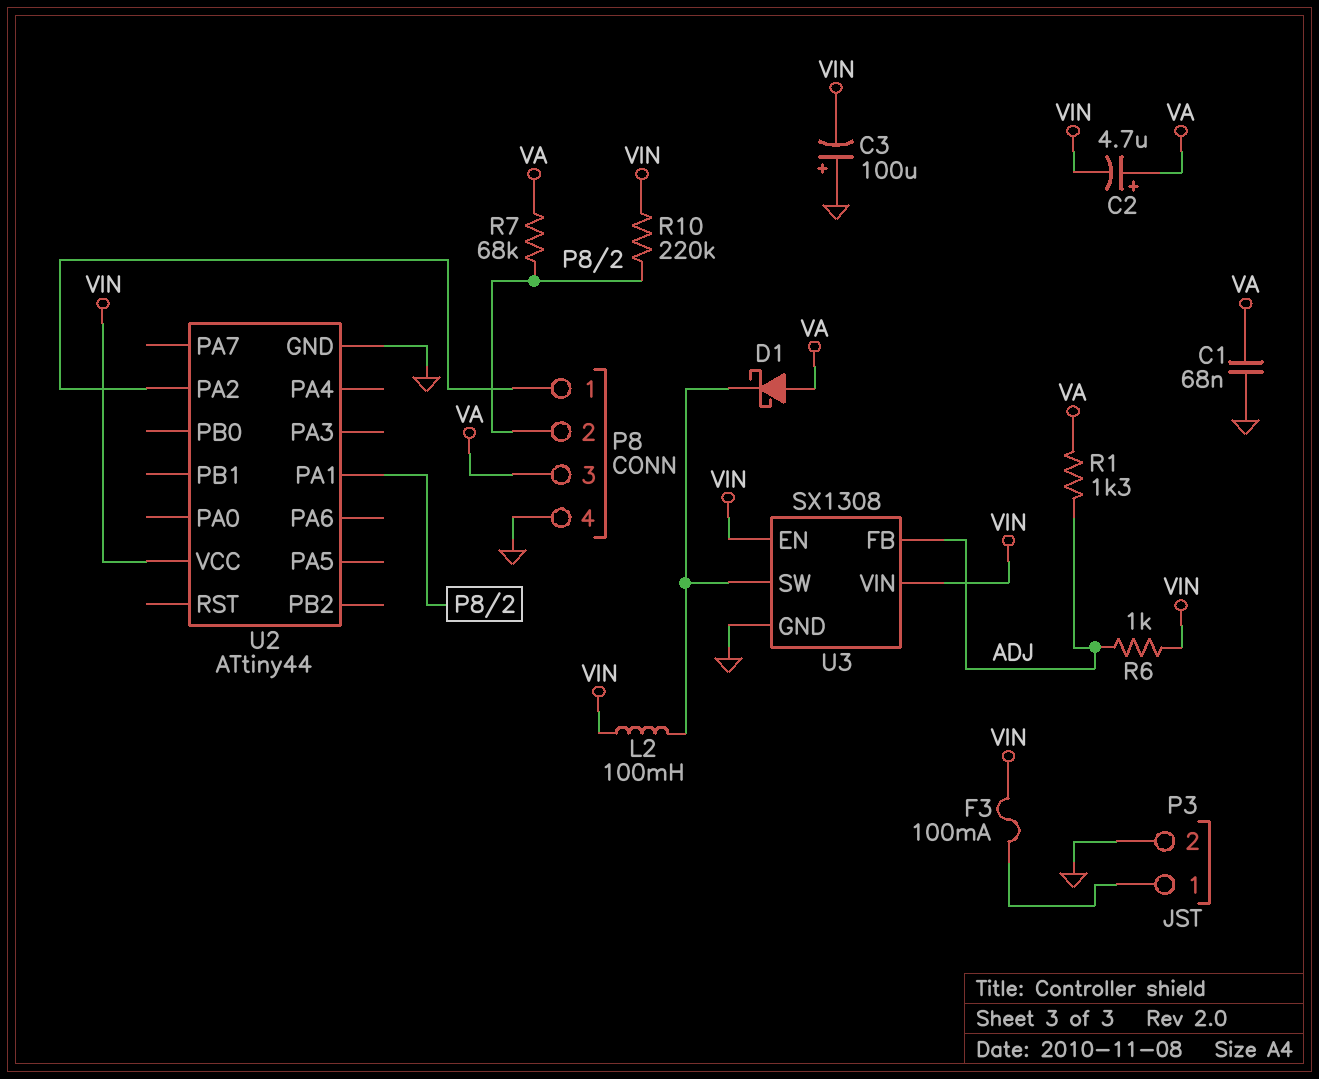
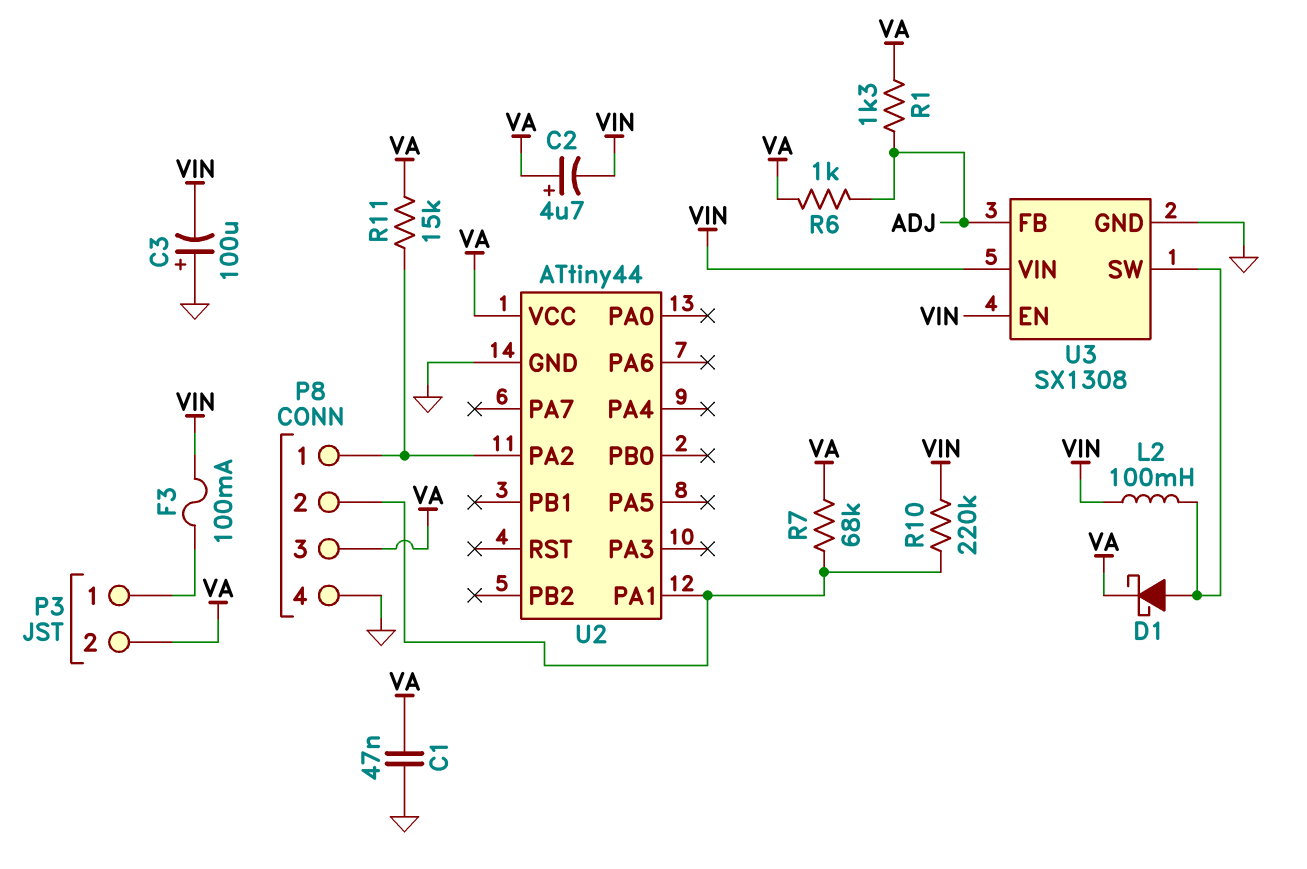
C1: 68nF (GND, VA) -> 47nF (GND, VA)
D1: schottky (A VA, K U3/SW) -> schottky (A U3/SW, K VA)
P3 pin 2: GND -> VA
R6: 1k (ADJ, VIN) -> 1k (ADJ, VA)
R11: none -> 15k (P8/1, VA)
U2 pin VCC: VIN -> VA

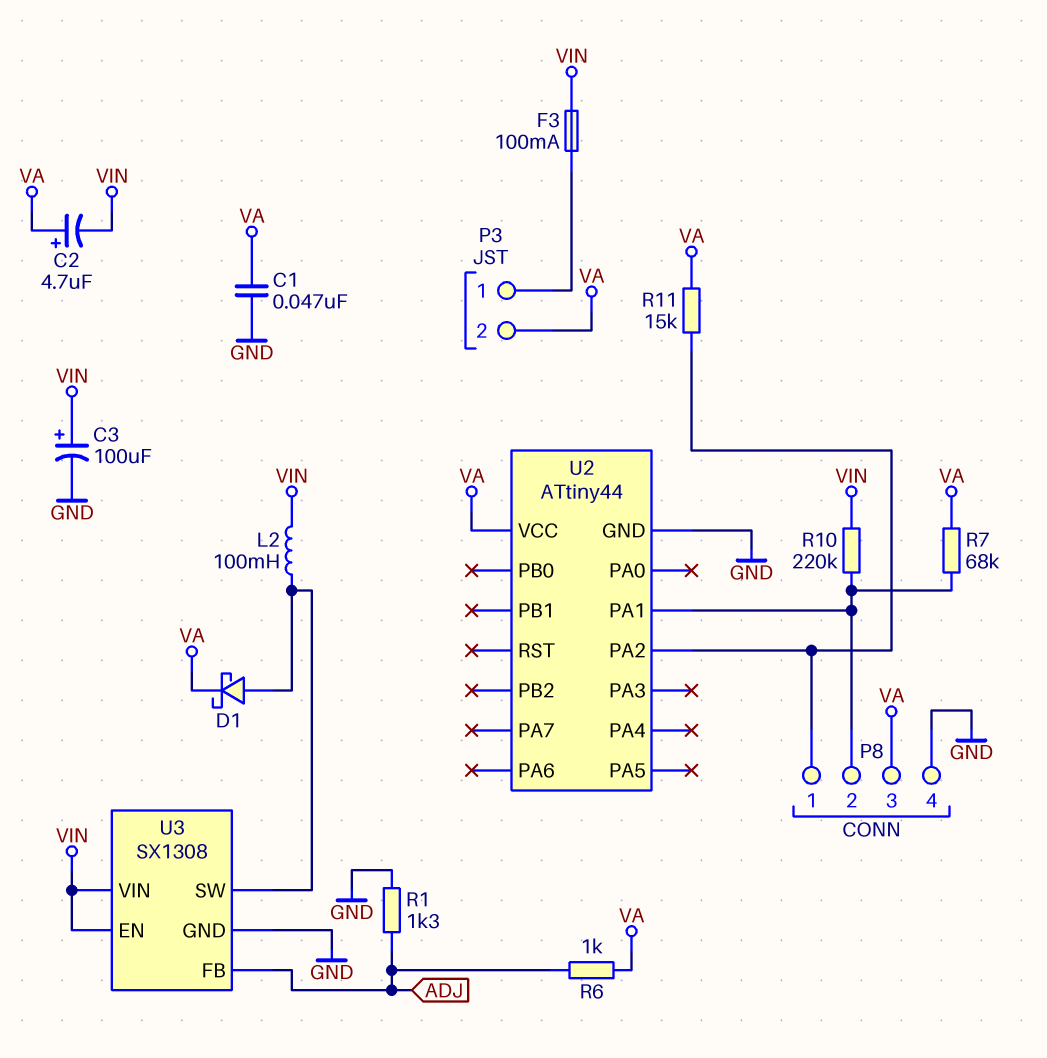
C3: 100uF (plus GND, minus VIN) -> 100uF (plus VIN, minus GND)
R1: 1.3k (ADJ, VA) -> 1.3k (ADJ, GND)

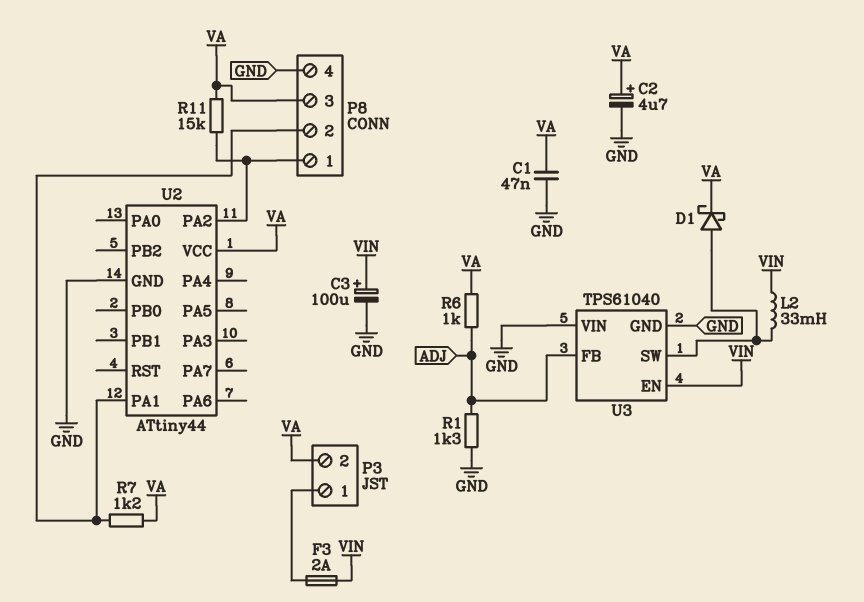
C2: 4.7uF (plus VA, minus VIN) -> 4.7uF (plus VA, minus GND)
F3: 100mA (P3/1, VIN) -> 2A (P3/1, VIN)
L2: 100mH (U3/SW, VIN) -> 33mH (U3/SW, VIN)
R7: 68k (P8/2, VA) -> 1.2k (P8/2, VA)
R10: 220k (P8/2, VIN) -> none
U3: SX1308 -> TPS61040
U3 pin VIN: VIN -> GND

